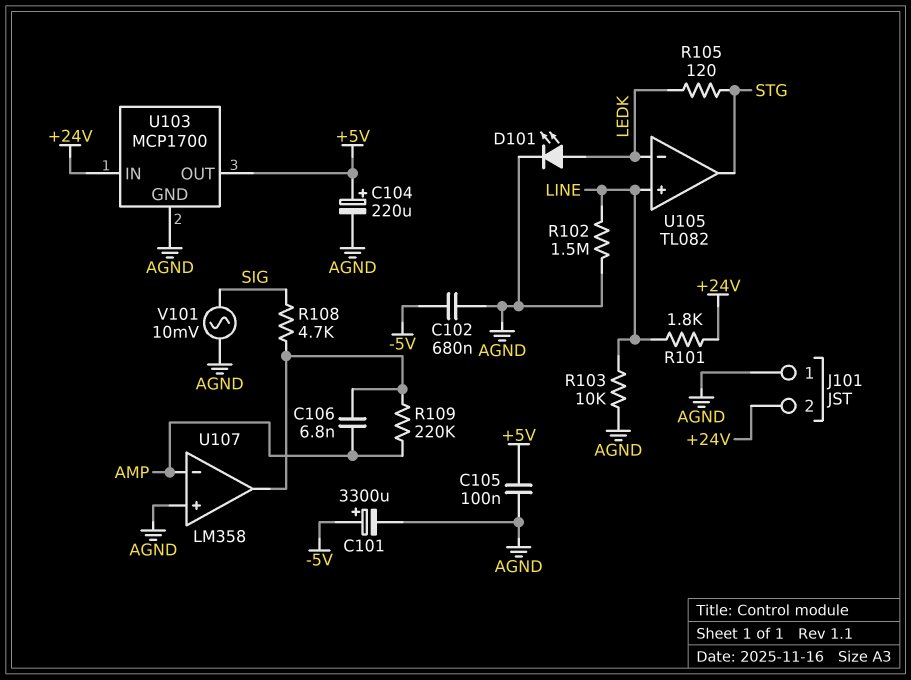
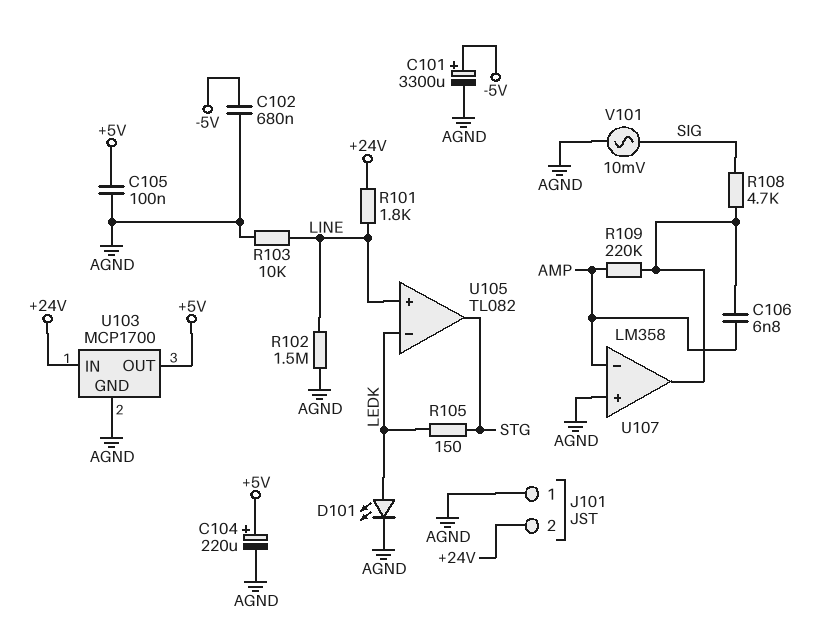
R105: 120 (LEDK, STG) -> 150 (LEDK, STG)

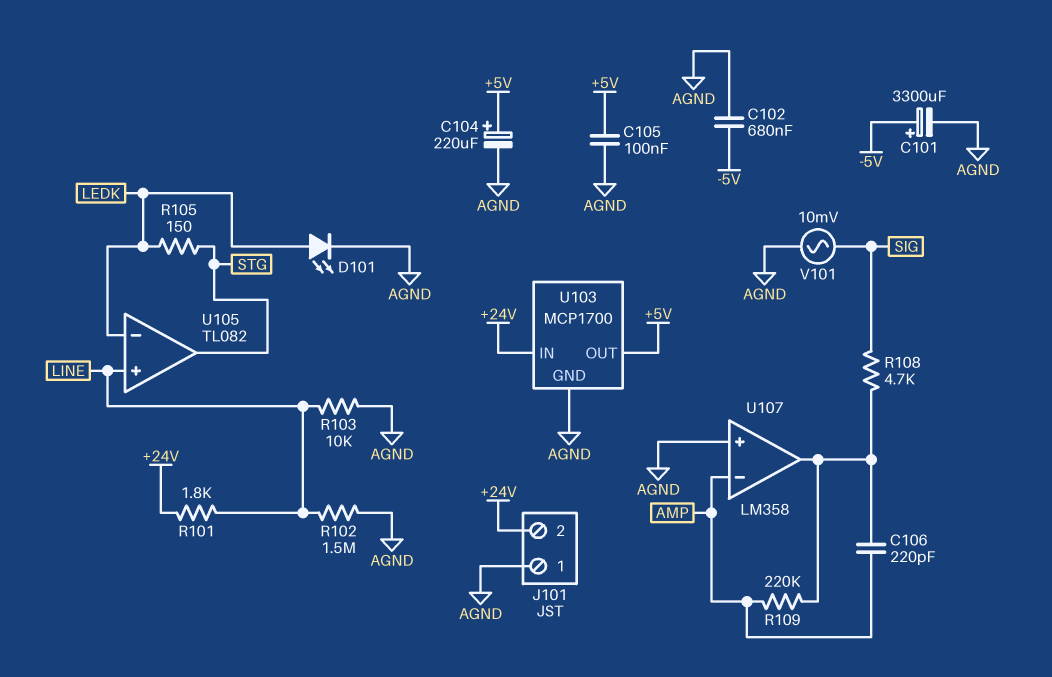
C106: 6.8nF (AMP, U107/out) -> 220pF (AMP, U107/out)

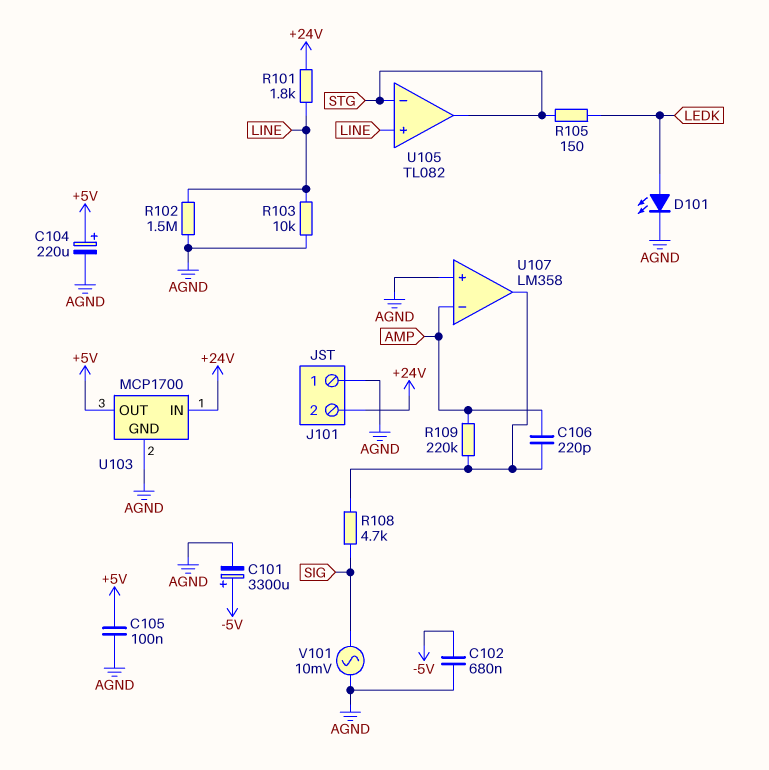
U105 pin in-: LEDK -> STG

